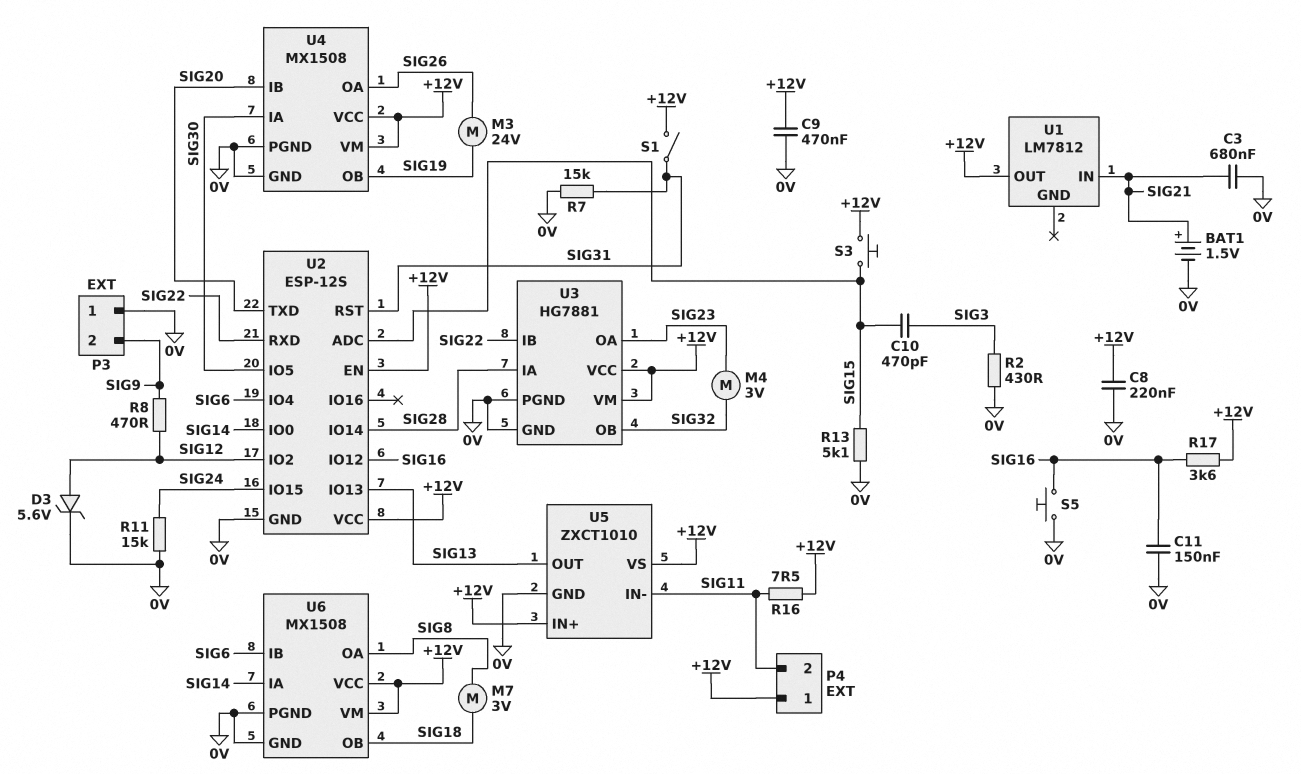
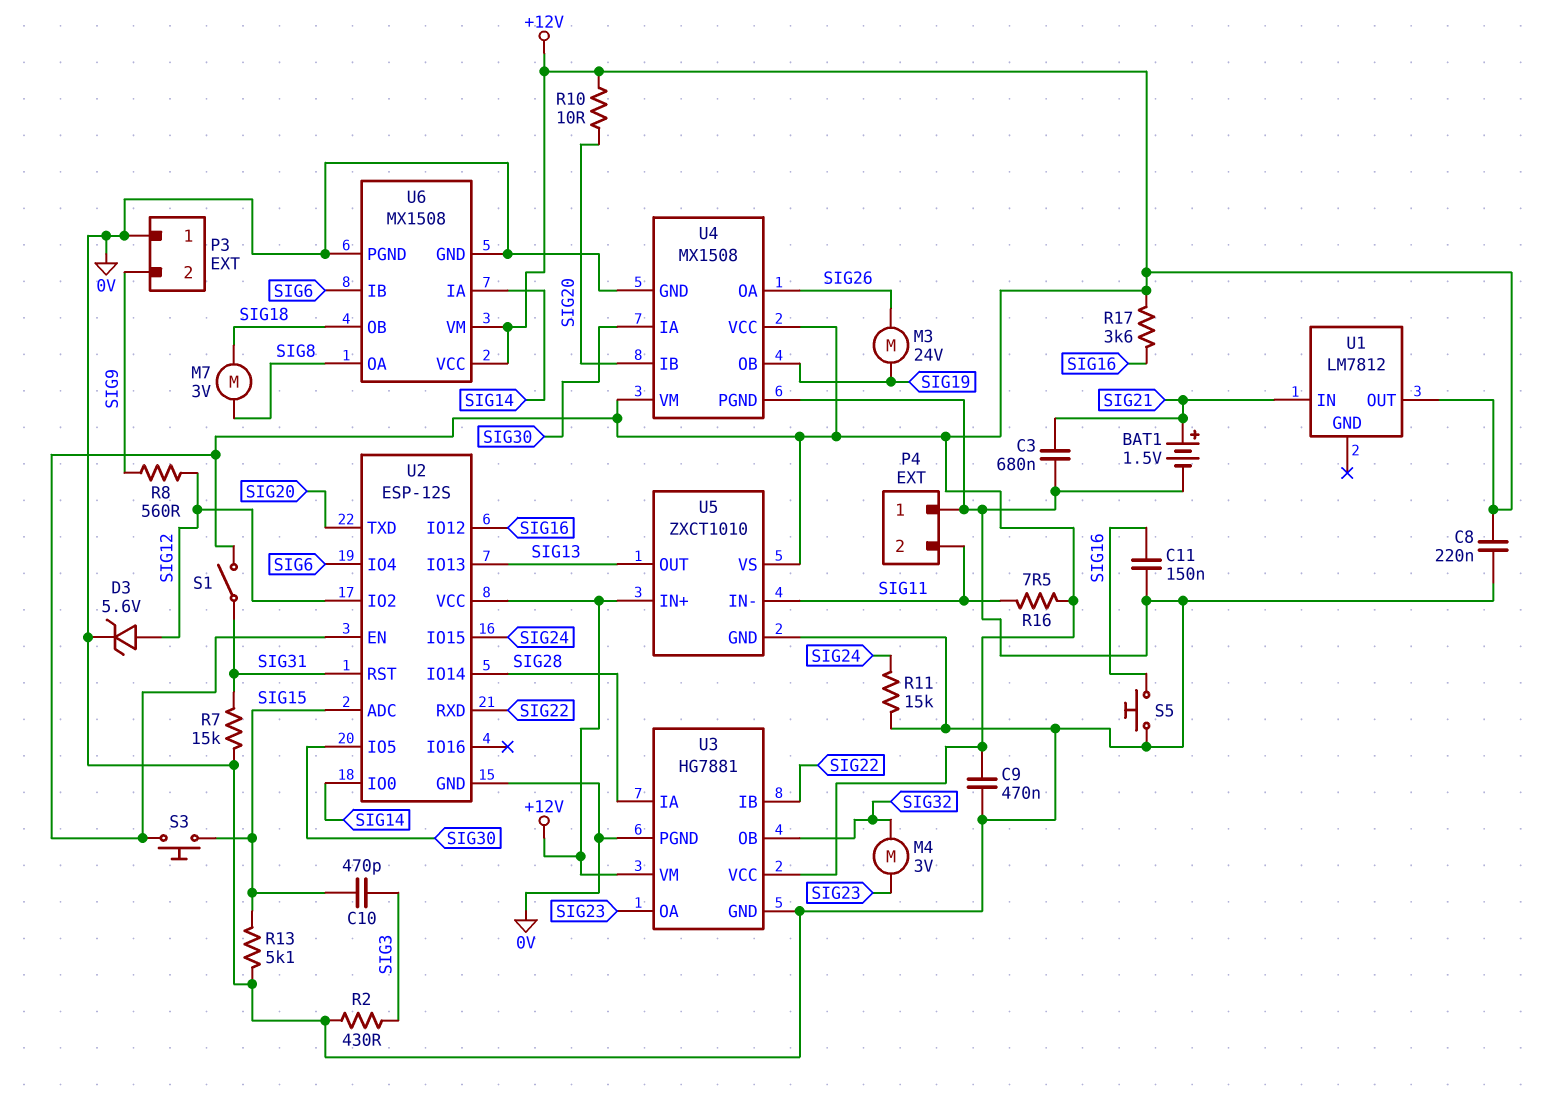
P4 pin 1: +12V -> 0V
R8: 470 (SIG9, SIG12) -> 560 (SIG9, SIG12)
R10: none -> 10 (+12V, SIG20)

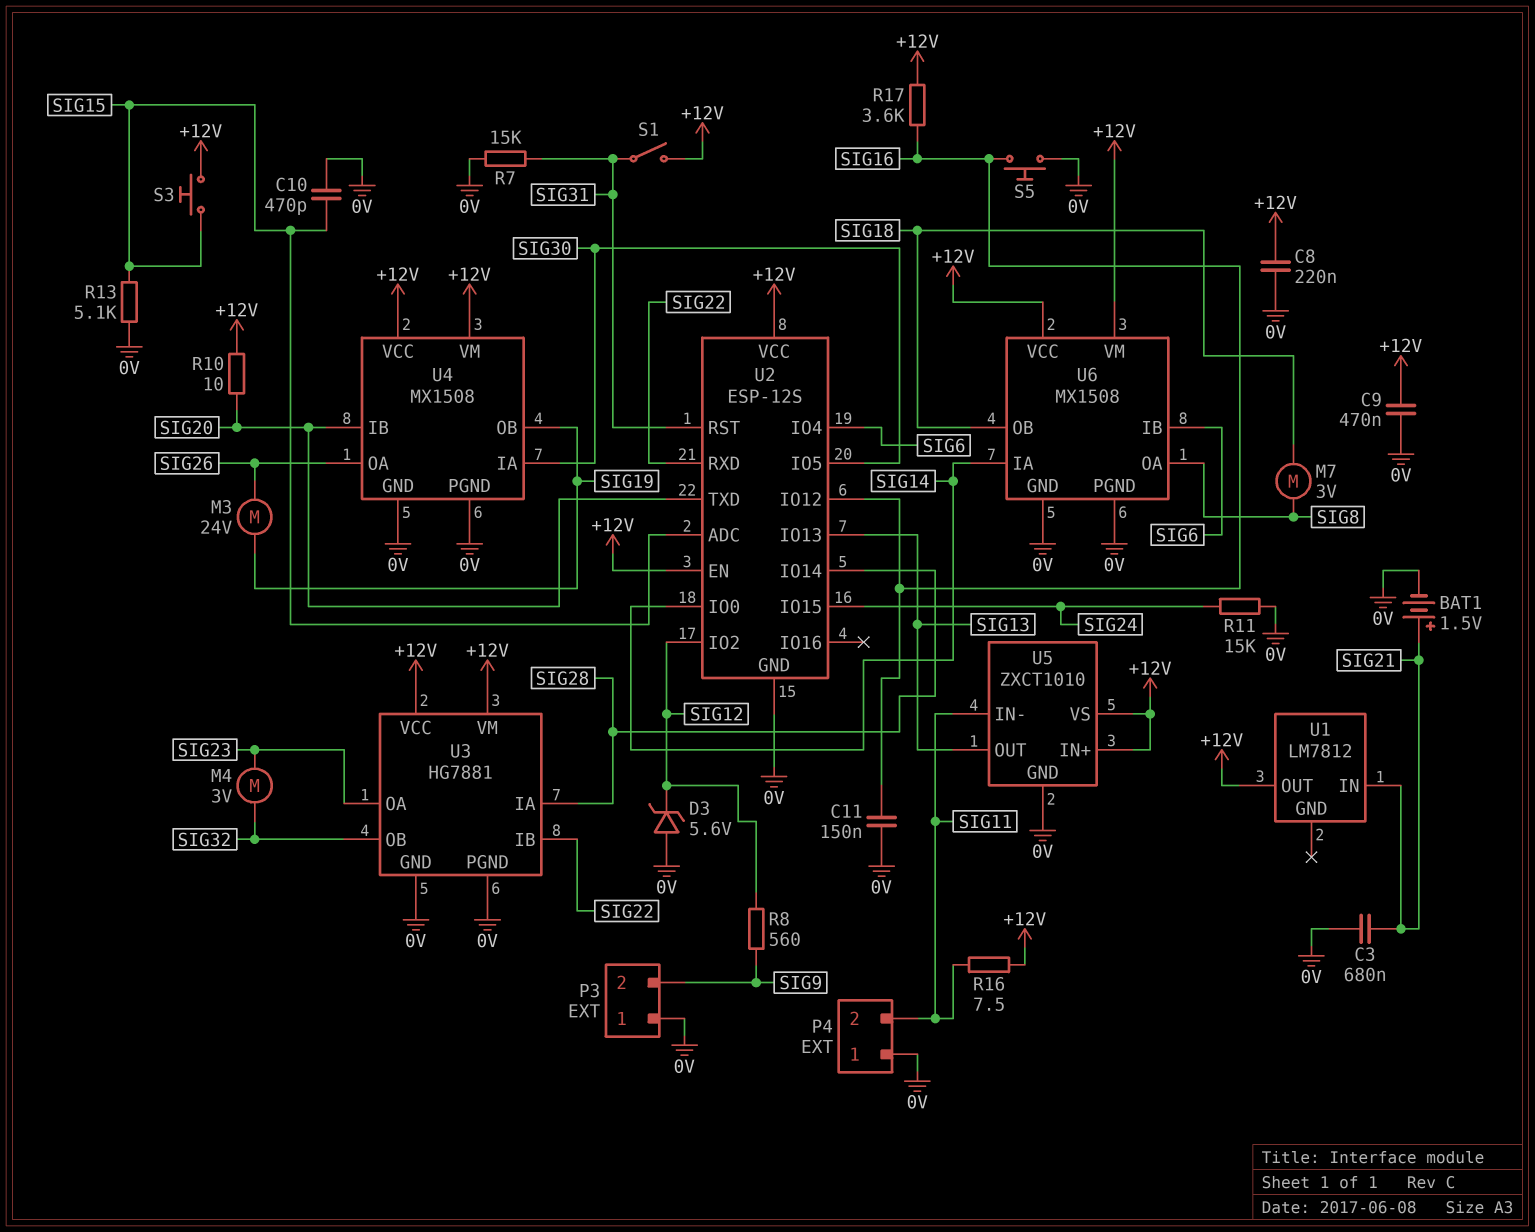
C10: 470pF (SIG3, SIG15) -> 470pF (0V, SIG15)
D3: zener 5.6V (A SIG12, K 0V) -> zener 5.6V (A 0V, K SIG12)
R2: 430 (0V, SIG3) -> none

